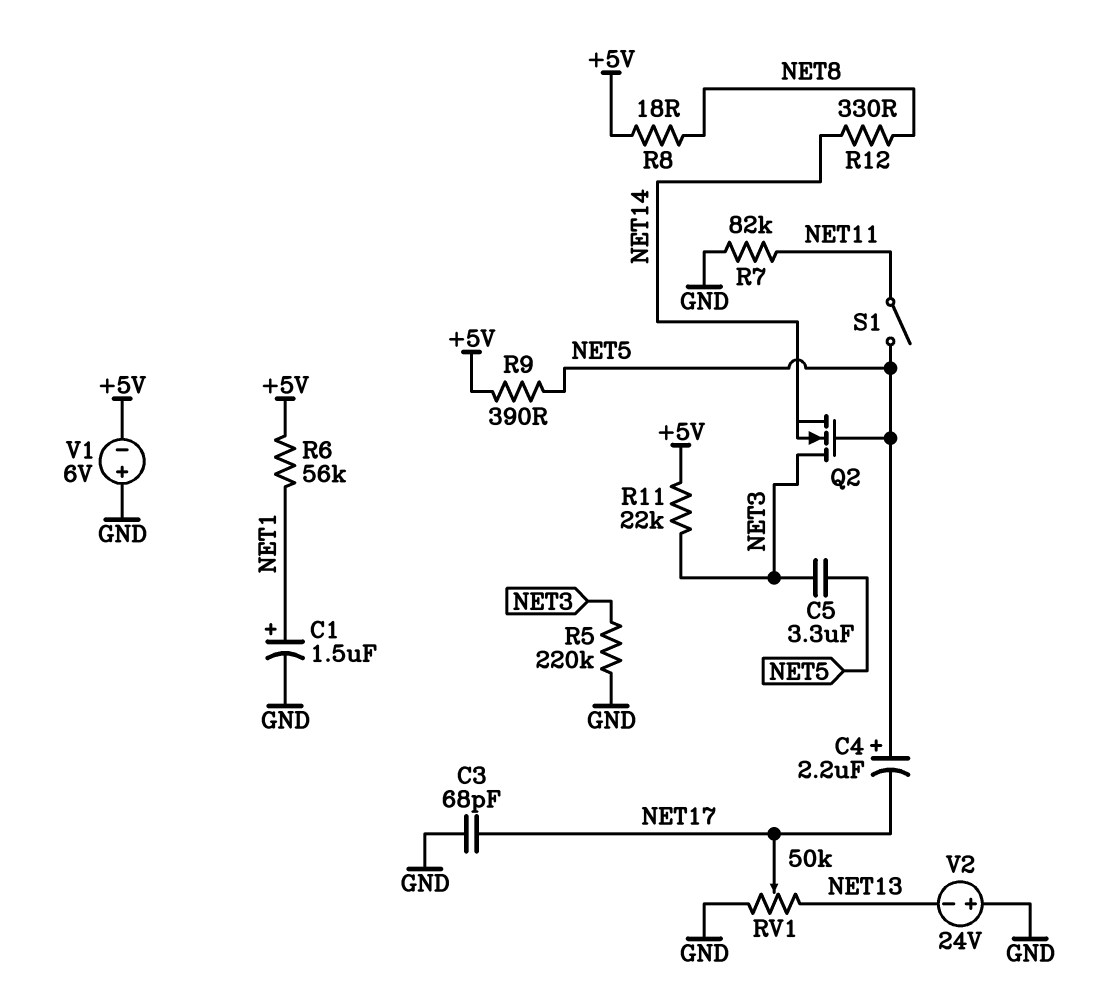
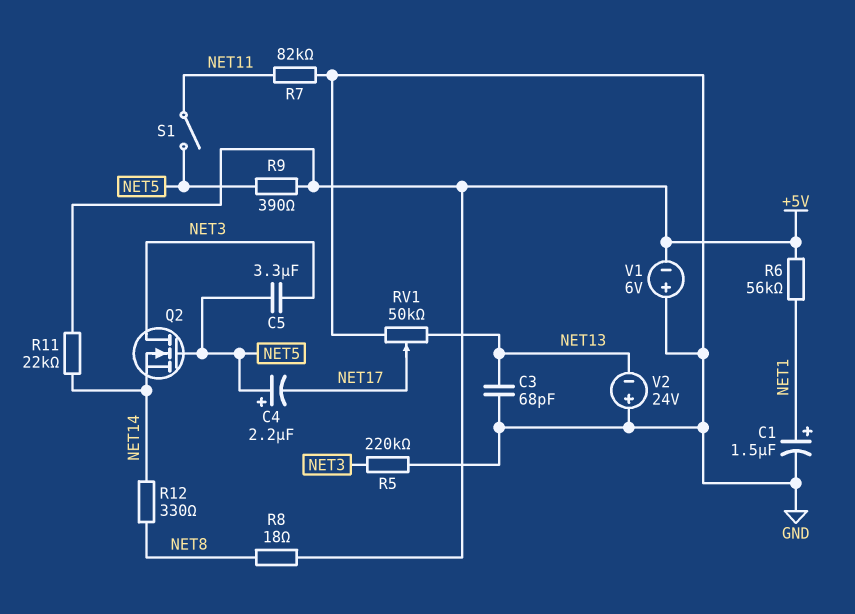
C3: 68pF (GND, NET17) -> 68pF (GND, NET13)
R11: 22k (+5V, NET3) -> 22k (+5V, NET14)

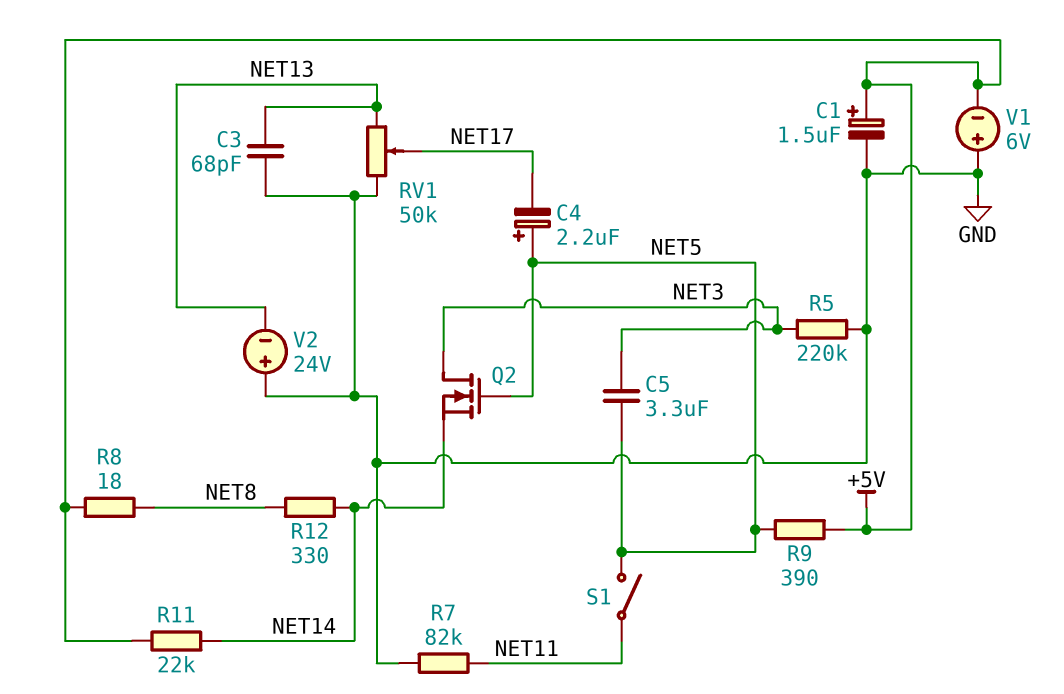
C1: 1.5uF (plus NET1, minus GND) -> 1.5uF (plus +5V, minus GND)
R6: 56k (+5V, NET1) -> none

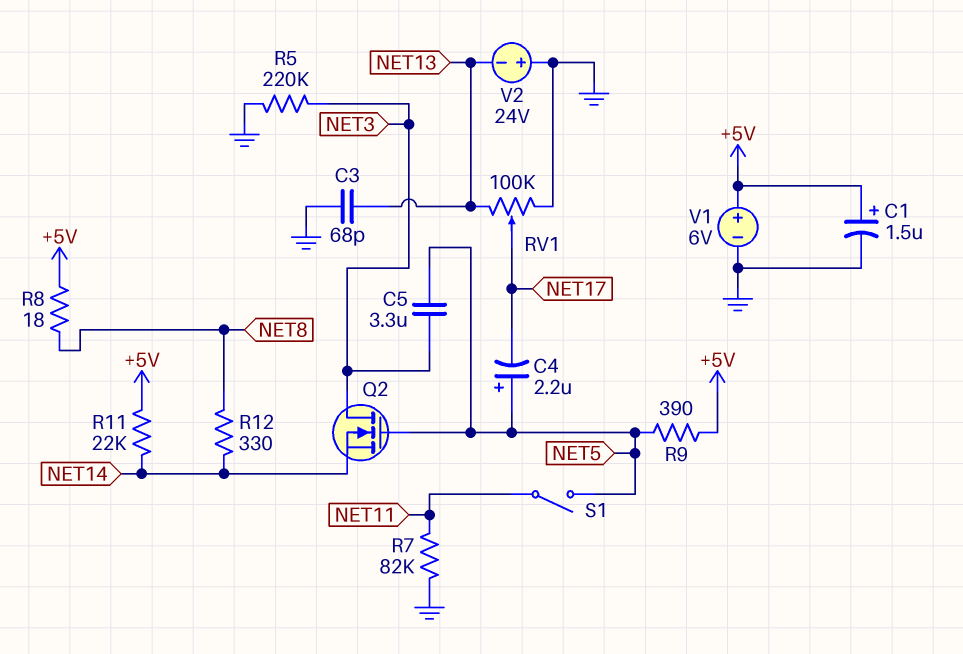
RV1: 50k (GND, NET13, wiper NET17) -> 100k (GND, NET13, wiper NET17)
V1: 6V (plus GND, minus +5V) -> 6V (plus +5V, minus GND)

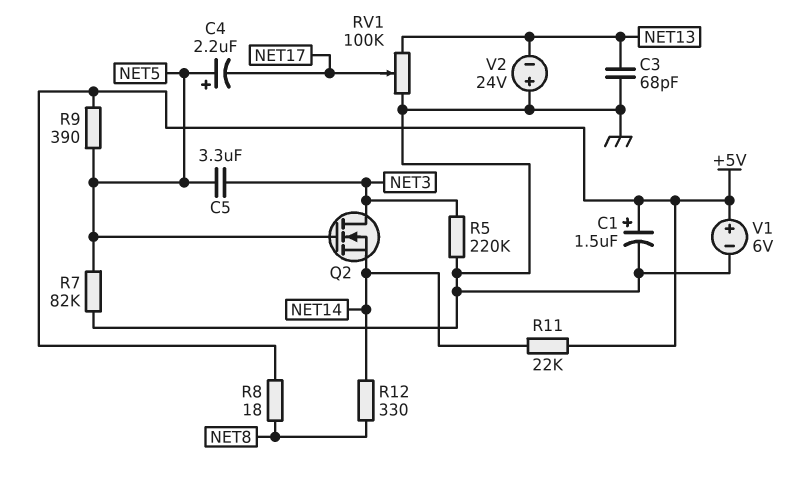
R7: 82k (GND, NET11) -> 82k (GND, NET5)
S1: switch (NET5, NET11) -> none

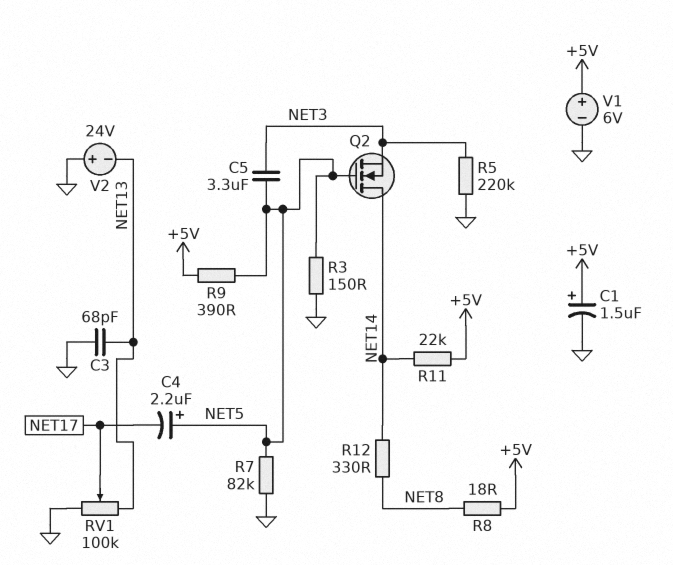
Q2: NMOS (G NET5, D NET3, S NET14) -> NMOS (G NET5, D NET14, S NET3)
R3: none -> 150 (GND, NET5)

